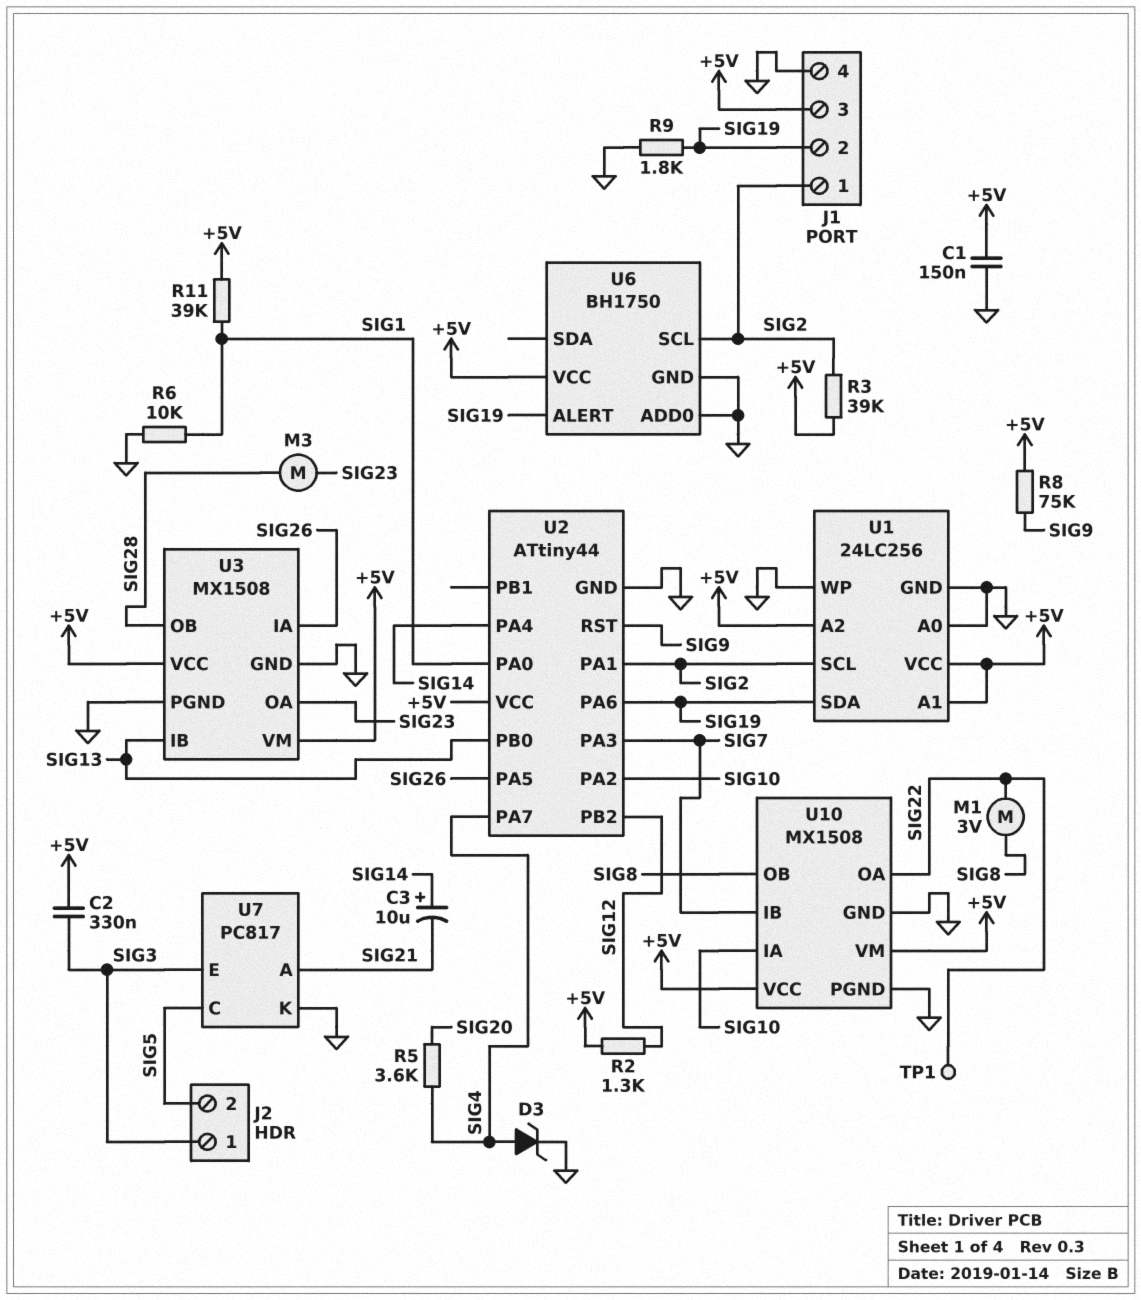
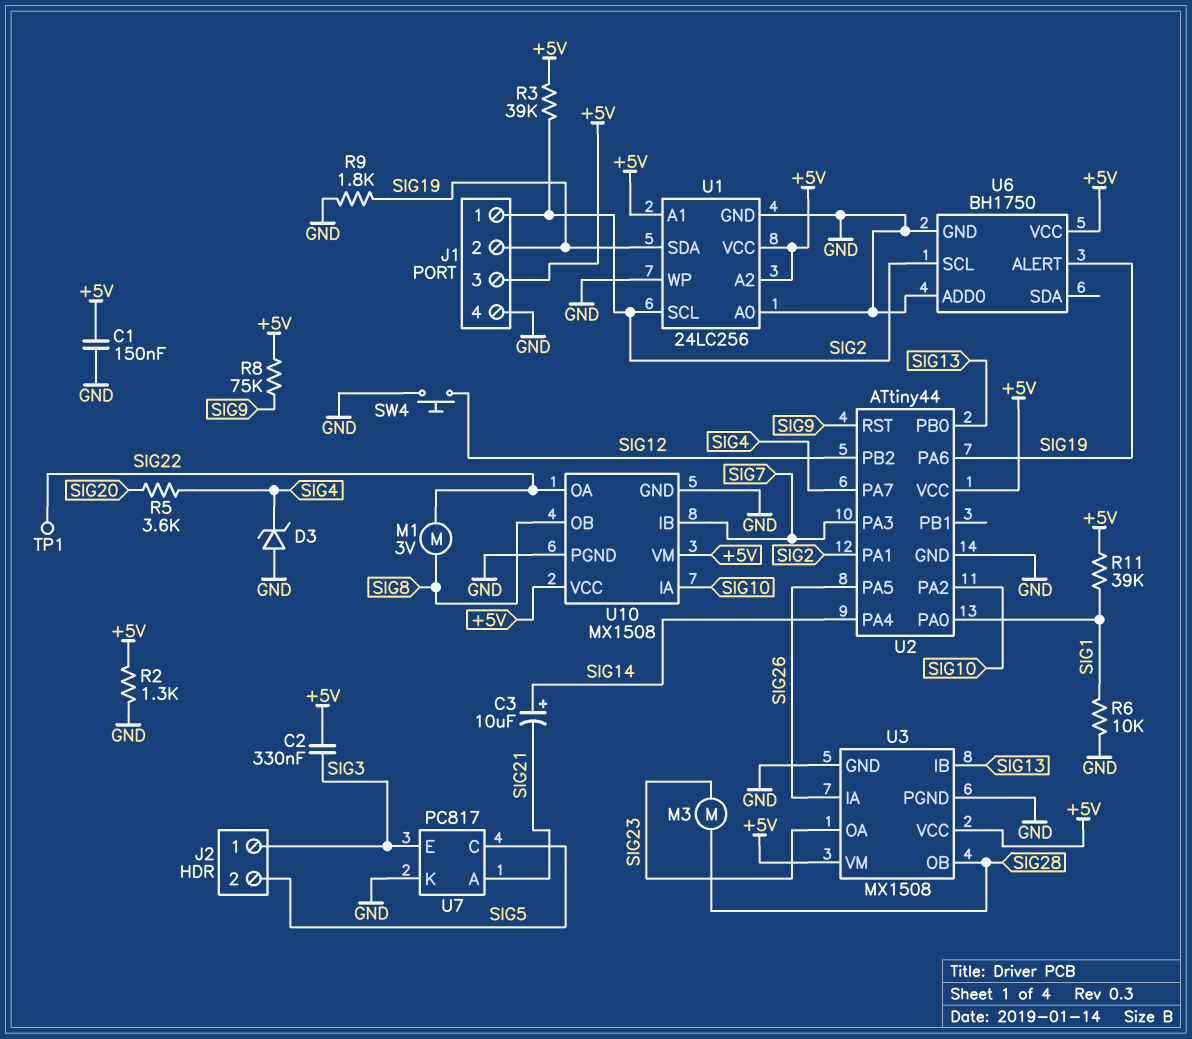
D3: zener (A SIG4, K GND) -> zener (A GND, K SIG4)
R2: 1.3k (+5V, SIG12) -> 1.3k (+5V, GND)
SW4: none -> button (GND, SIG12)

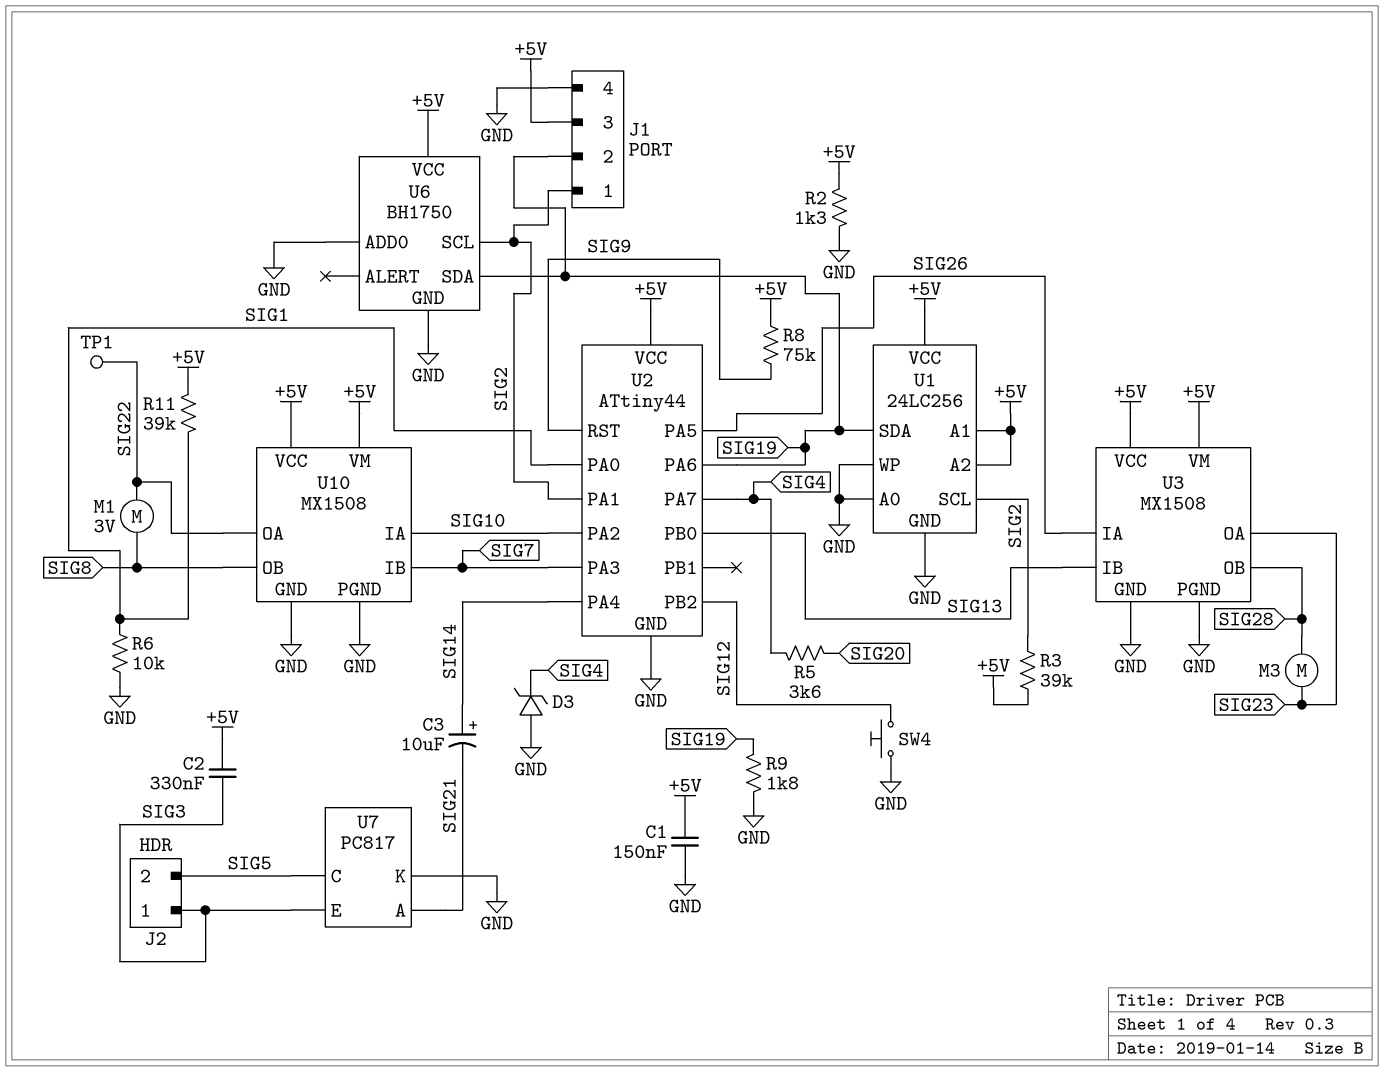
U6 pin ALERT: SIG19 -> none
U6 pin SDA: none -> SIG19

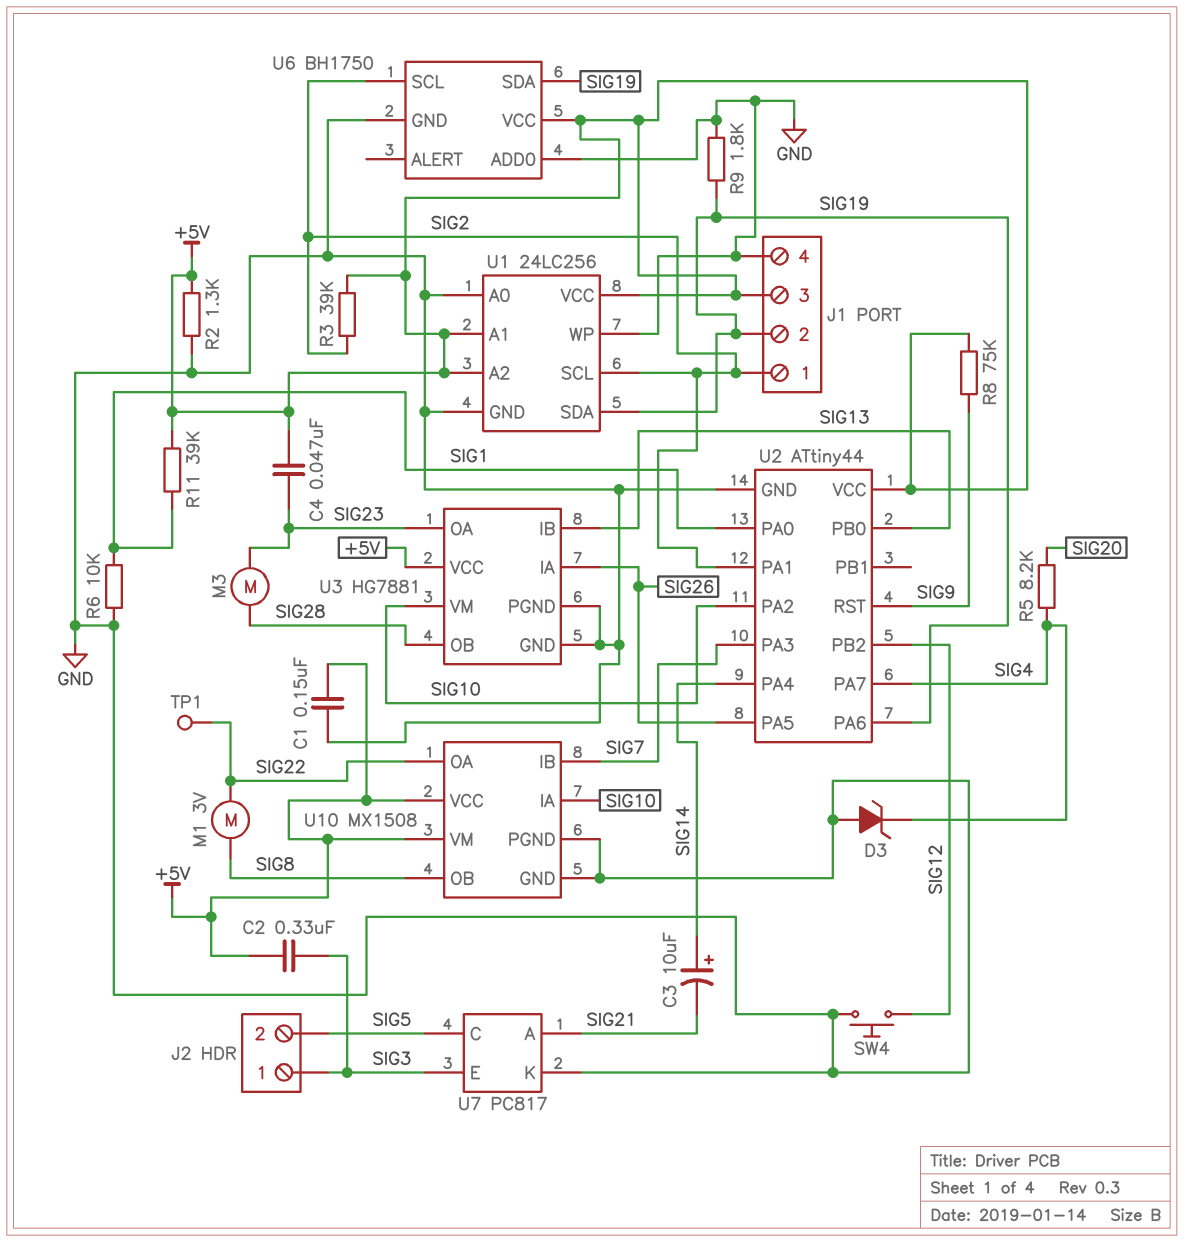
C4: none -> 47nF (+5V, SIG23)
R5: 3.6k (SIG4, SIG20) -> 8.2k (SIG4, SIG20)
U3: MX1508 -> HG7881
U3 pin VM: +5V -> SIG10

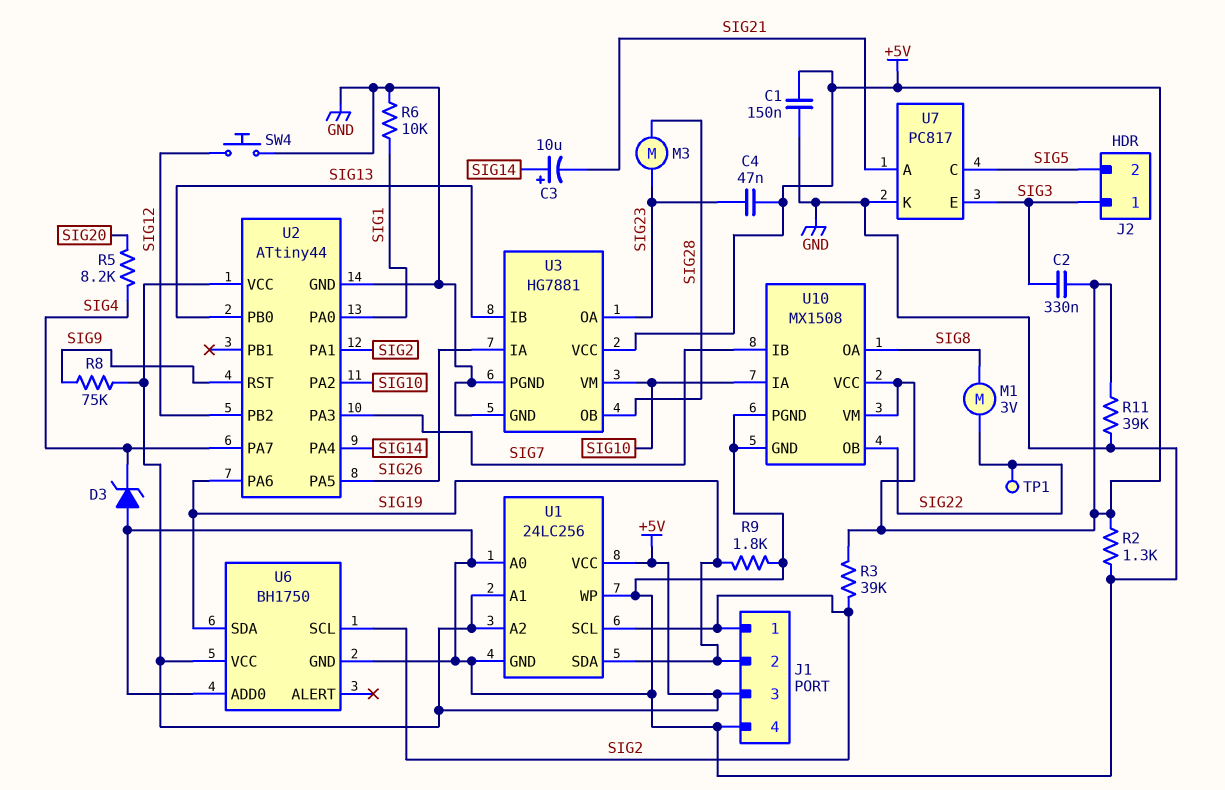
R11: 39k (+5V, SIG1) -> 39k (+5V, GND)
U10 pin OA: SIG22 -> SIG8
U10 pin OB: SIG8 -> SIG22

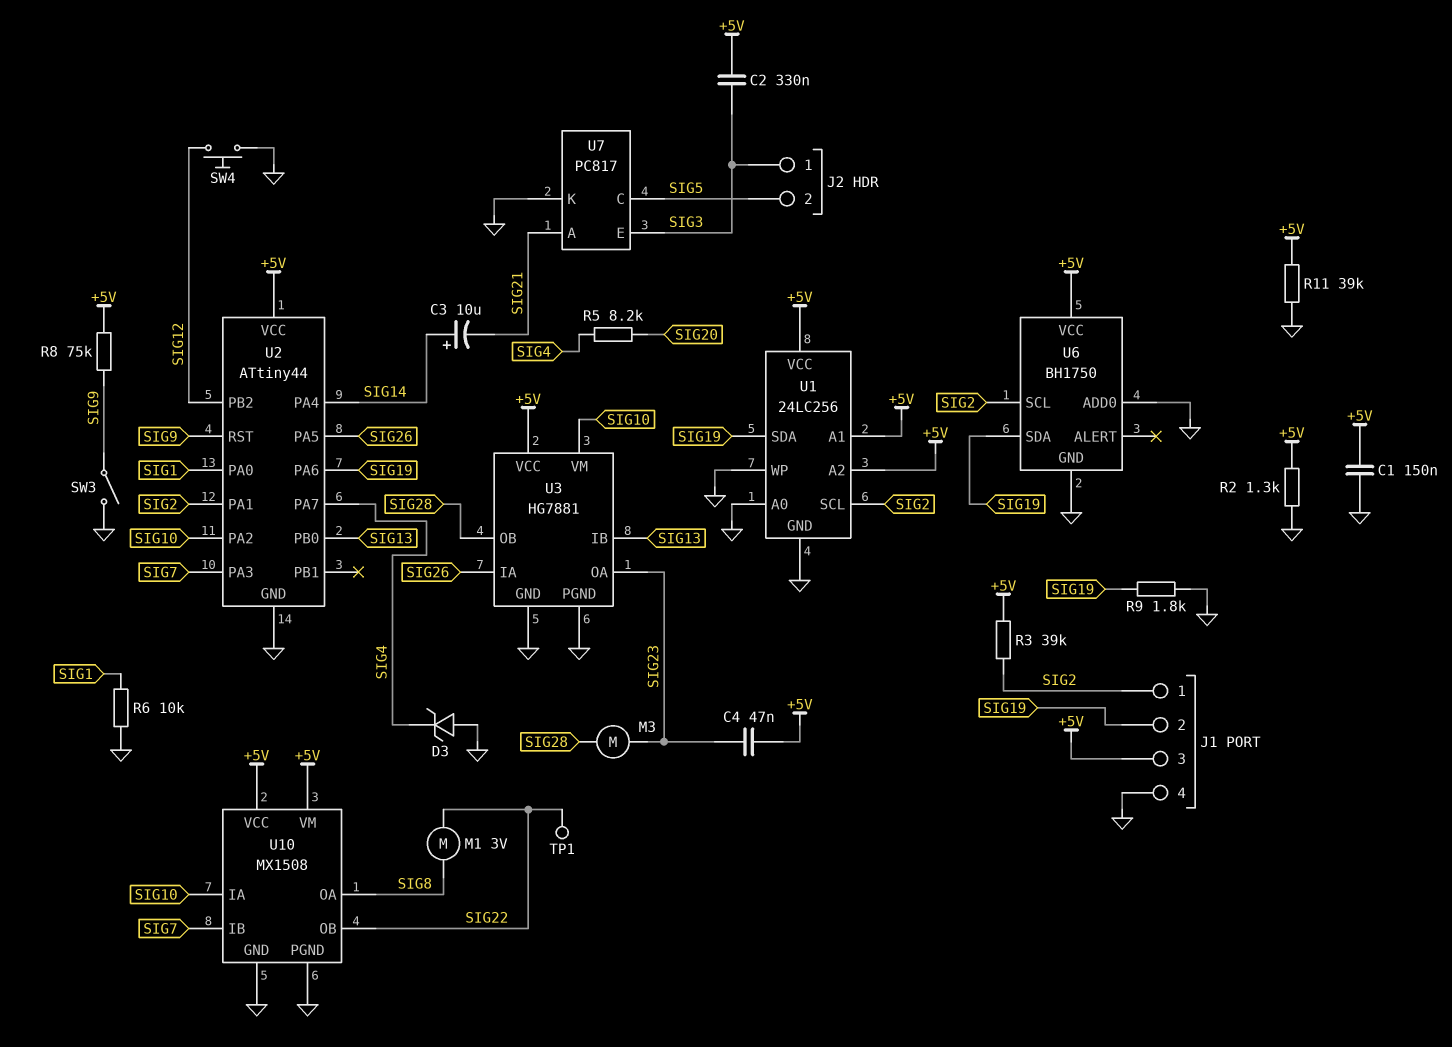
SW3: none -> switch (GND, SIG9)

